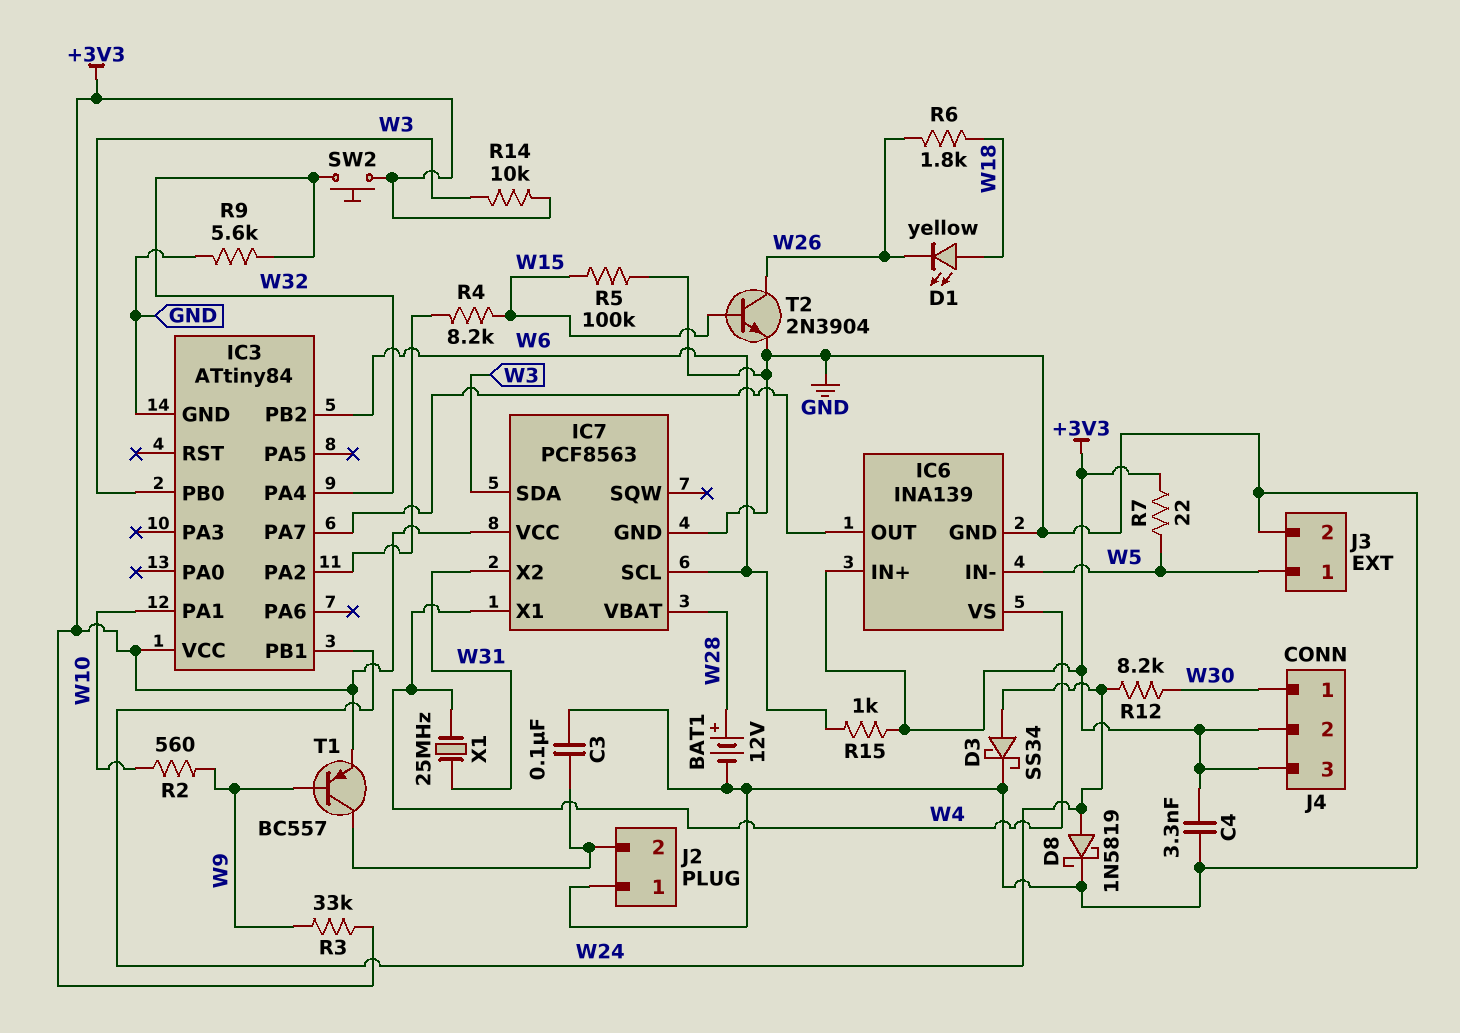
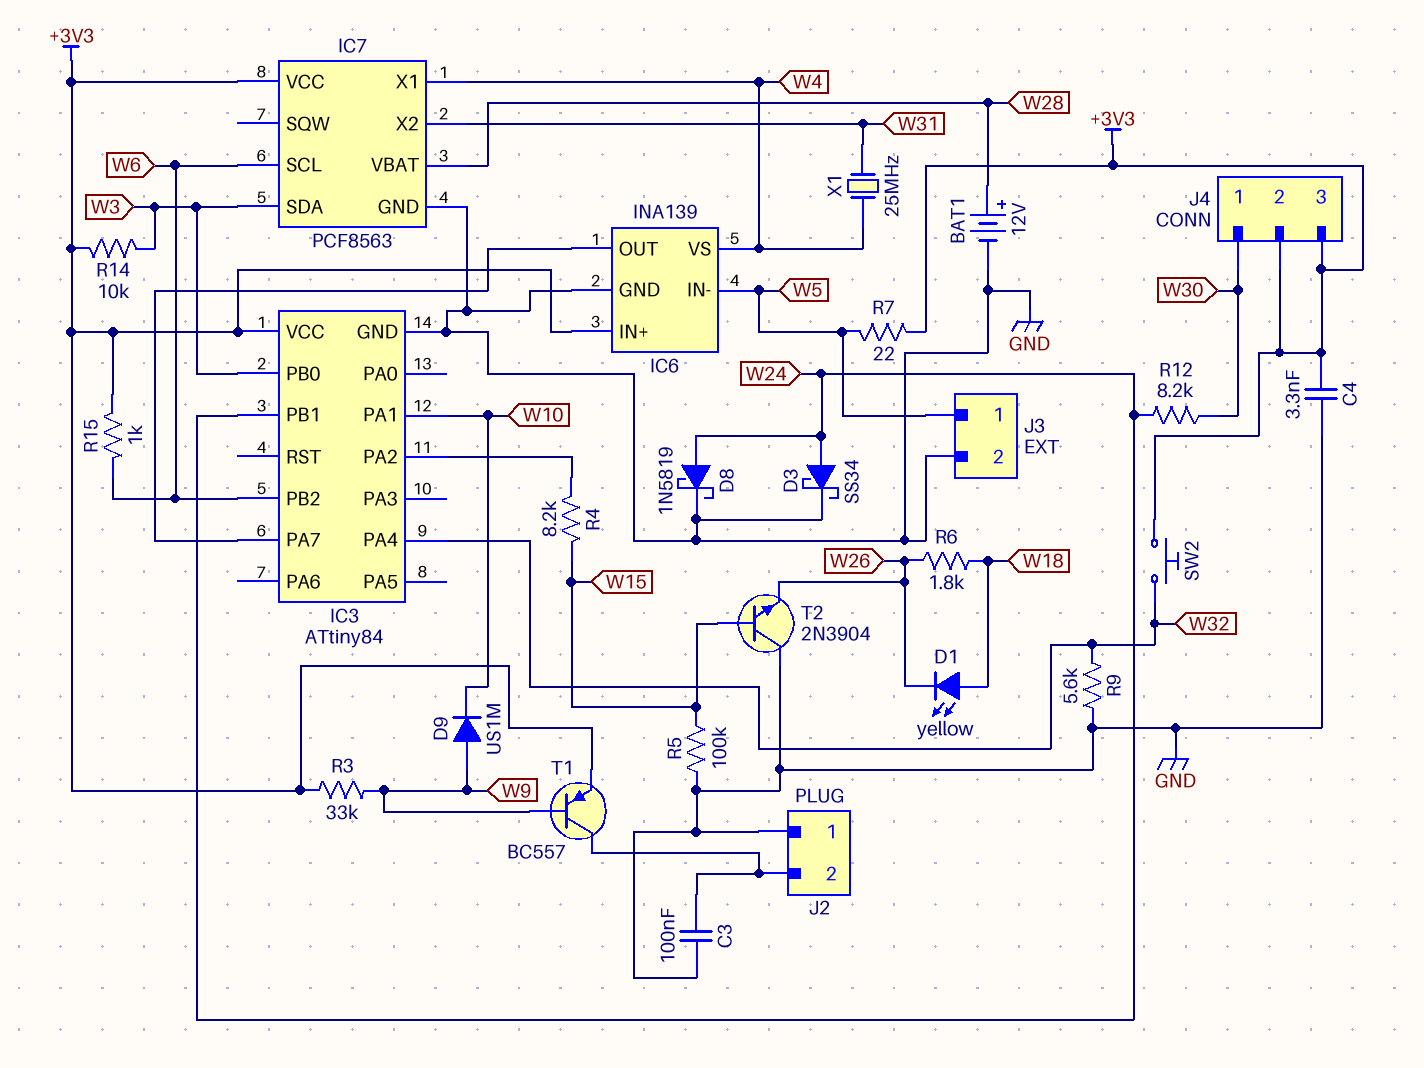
D9: none -> diode US1M (A W9, K W10)
R2: 560 (W9, W10) -> none
T2: NPN 2N3904 (B W15, C W26, E GND) -> NPN 2N3904 (B W15, C GND, E W26)

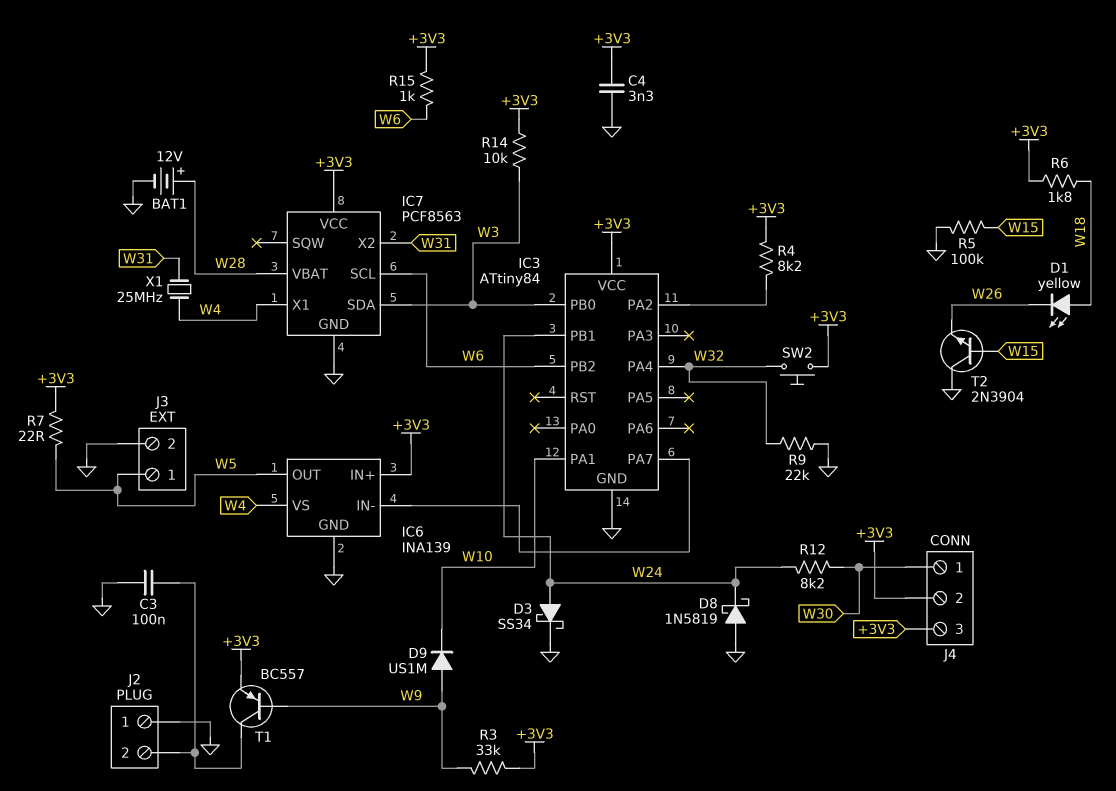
D8: schottky 1N5819 (A W24, K GND) -> schottky 1N5819 (A GND, K W24)
IC6 pin IN-: W5 -> IC3/PA7
IC6 pin OUT: IC3/PA7 -> W5
R4: 8.2k (IC3/PA2, W15) -> 8.2k (+3V3, IC3/PA2)
R6: 1.8k (W18, W26) -> 1.8k (+3V3, W18)
R9: 5.6k (GND, W32) -> 22k (GND, W32)

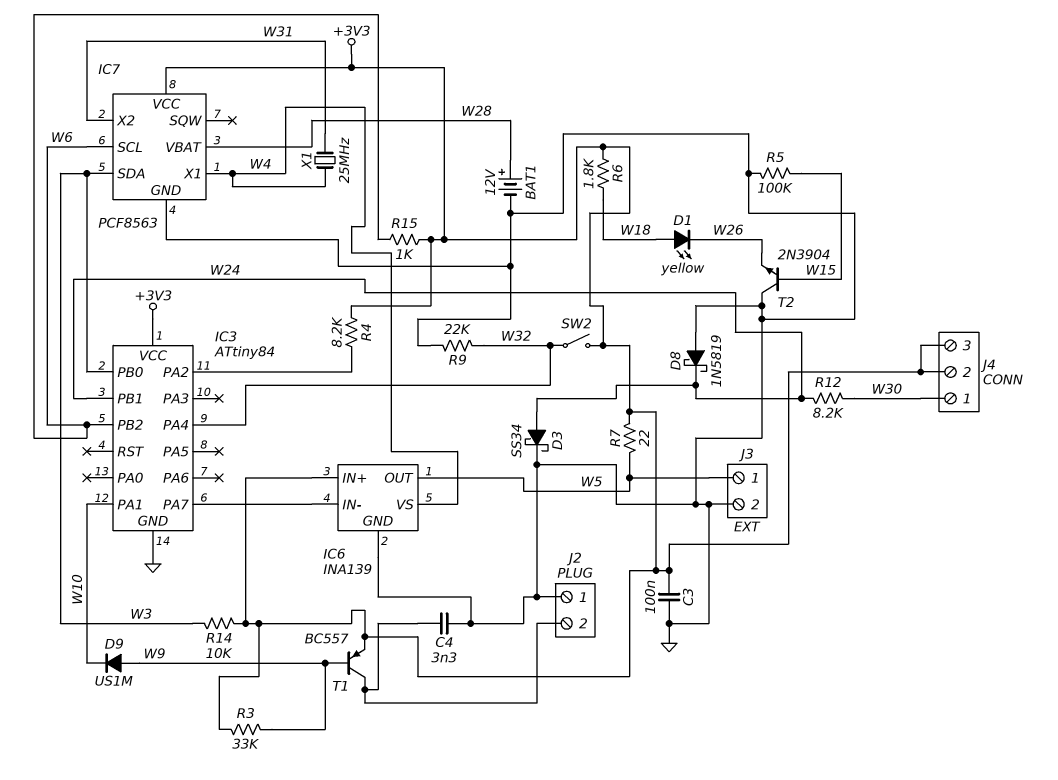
C3: 100nF (GND, J2/2) -> 100nF (+3V3, GND)
C4: 3.3nF (+3V3, GND) -> 3.3nF (GND, J2/2)
SW2: button (+3V3, W32) -> switch (+3V3, W32)

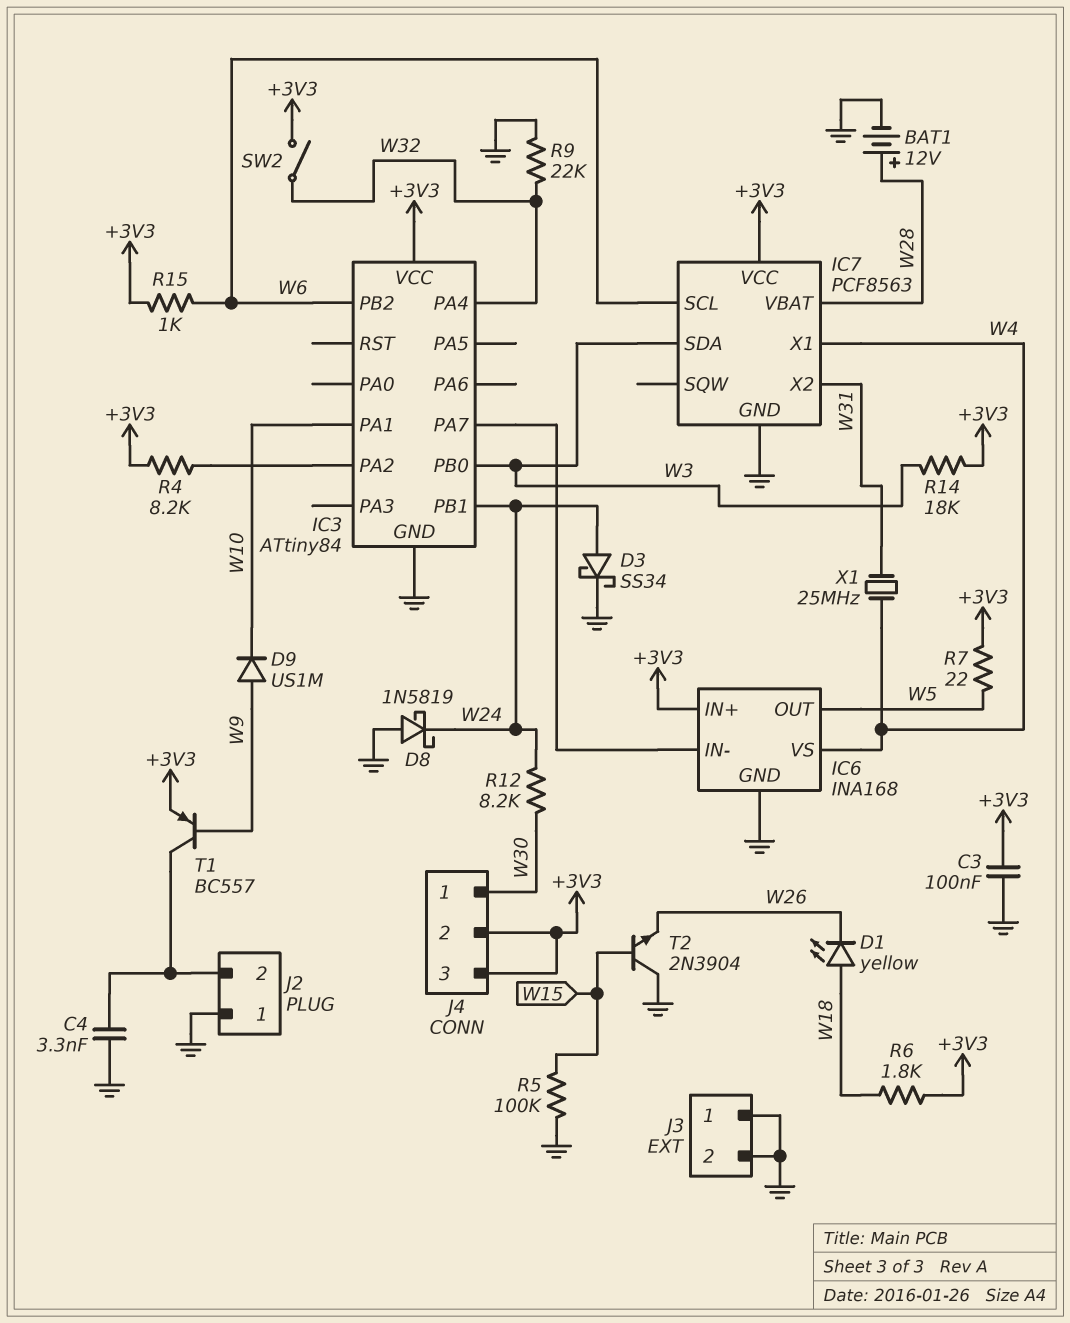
IC6: INA139 -> INA168
J3 pin 1: W5 -> GND
R3: 33k (+3V3, W9) -> none
R14: 10k (+3V3, W3) -> 18k (+3V3, W3)

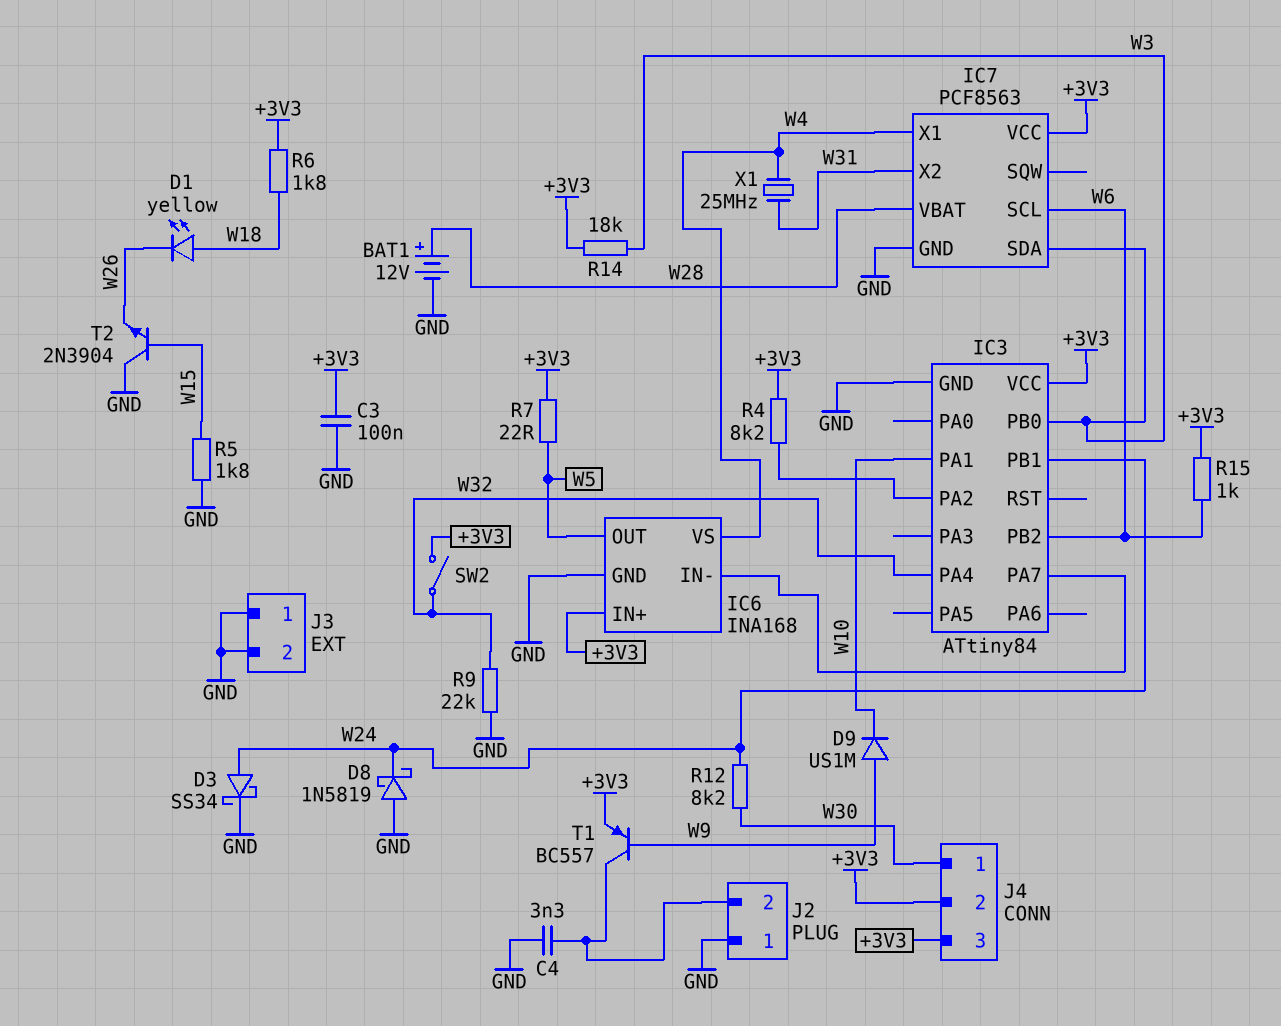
R5: 100k (GND, W15) -> 1.8k (GND, W15)

